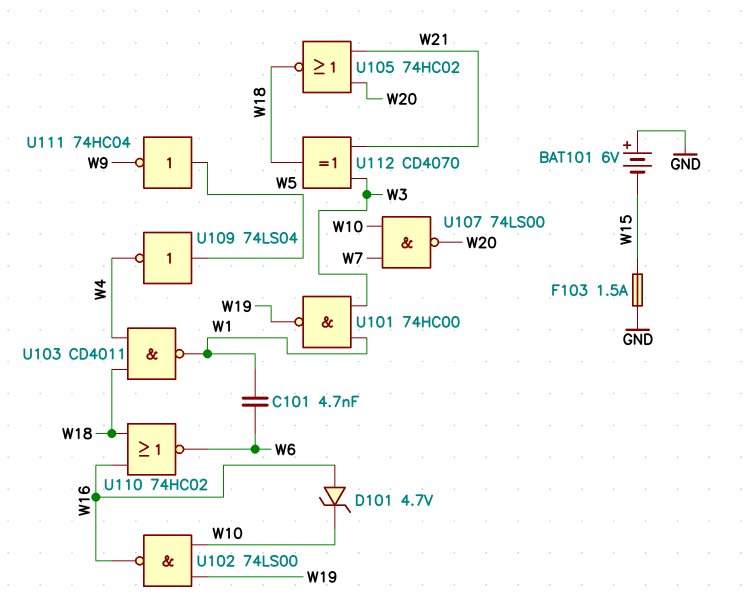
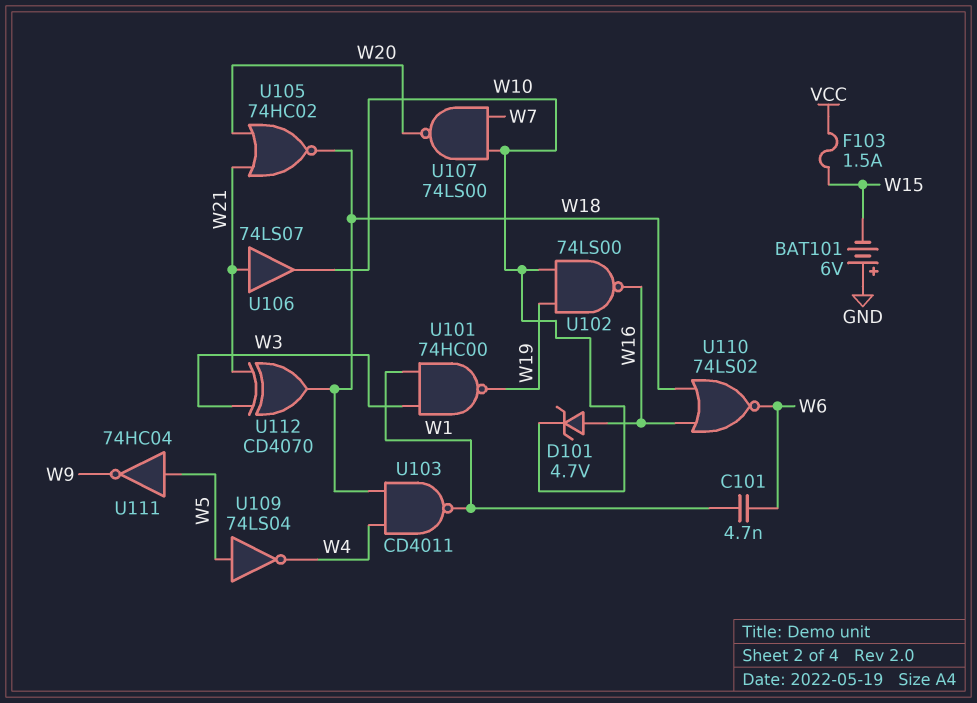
F103: 1.5A (GND, W15) -> 1.5A (VCC, W15)
U106: none -> buffer 74LS07 (in W21, out W10)
U110: NOR 74HC02 (in W16, in W18, out W6) -> NOR 74LS02 (in W16, in W18, out W6)

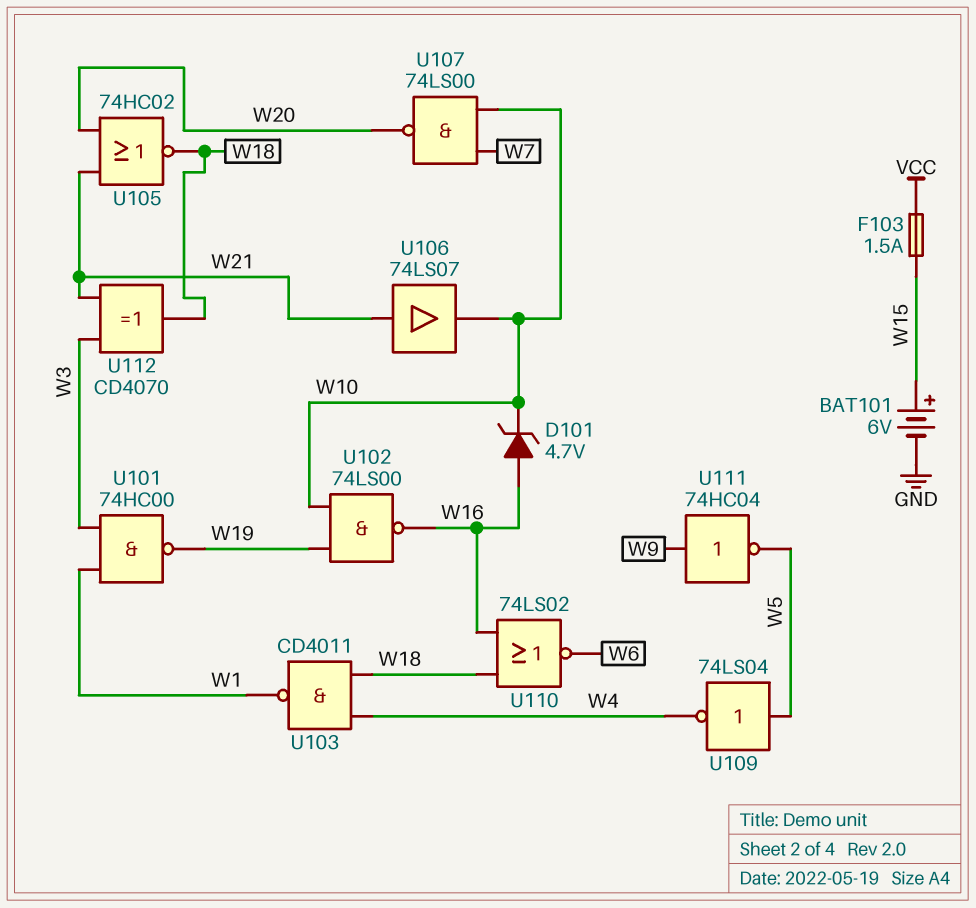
BAT101: 6V (plus GND, minus W15) -> 6V (plus W15, minus GND)
C101: 4.7nF (W1, W6) -> none
U111: NOT 74HC04 (in W5, out W9) -> NOT 74HC04 (in W9, out W5)

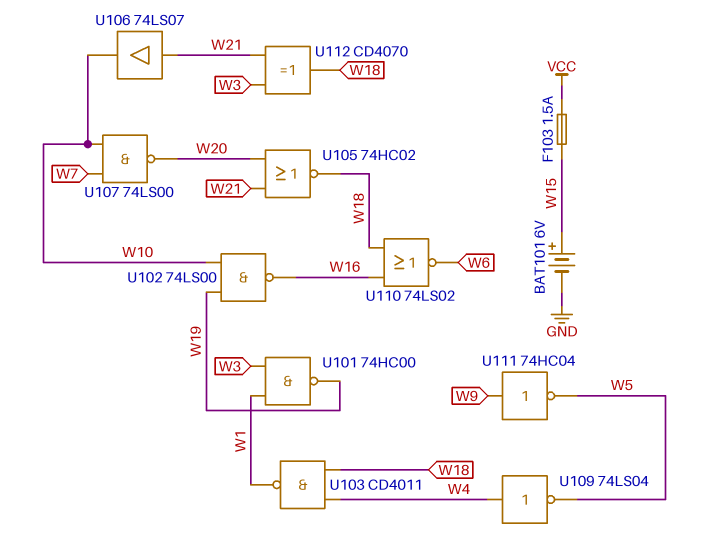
D101: zener 4.7V (A W16, K W10) -> none
U109: NOT 74LS04 (in W5, out W4) -> NOT 74LS04 (in W4, out W5)

